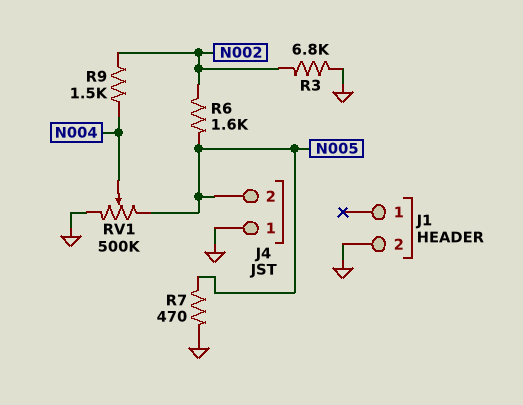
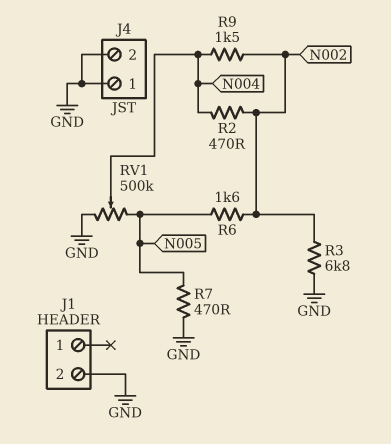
J4 pin 2: N005 -> GND
R2: none -> 470 (N002, N004)

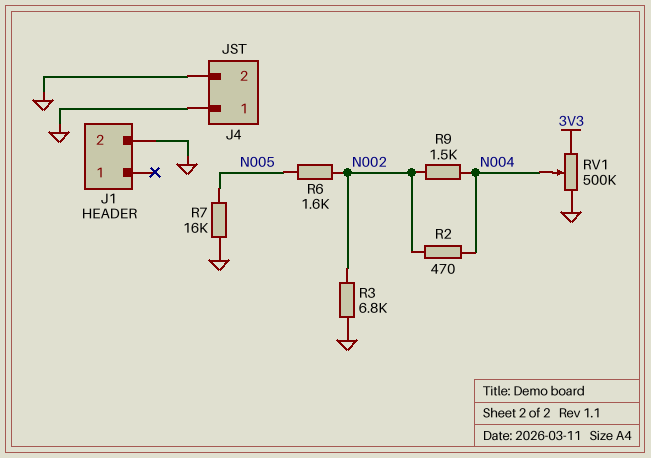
R7: 470 (GND, N005) -> 16k (GND, N005)
RV1: 500k (GND, N005, wiper N004) -> 500k (3V3, GND, wiper N004)

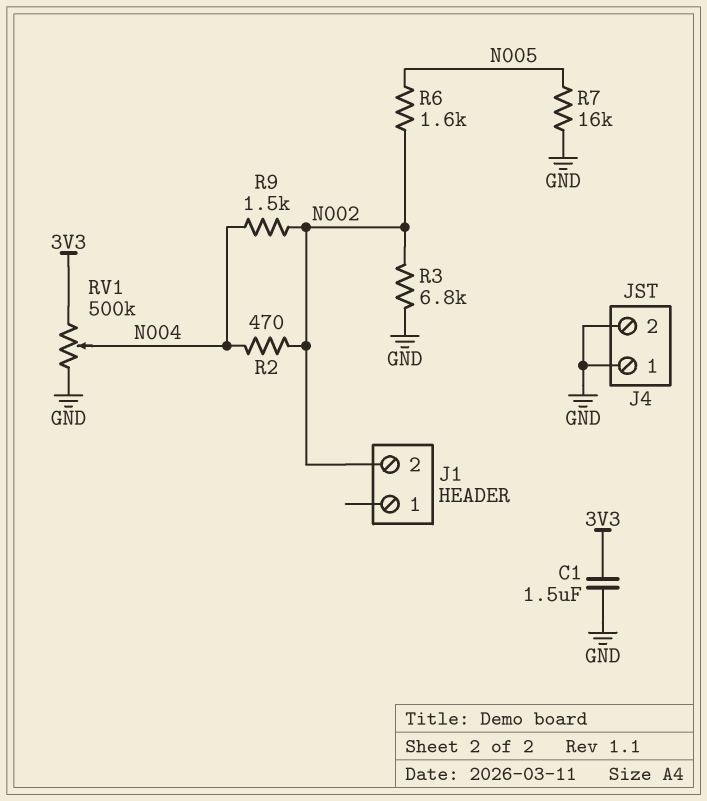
C1: none -> 1.5uF (3V3, GND)
J1 pin 2: GND -> N002

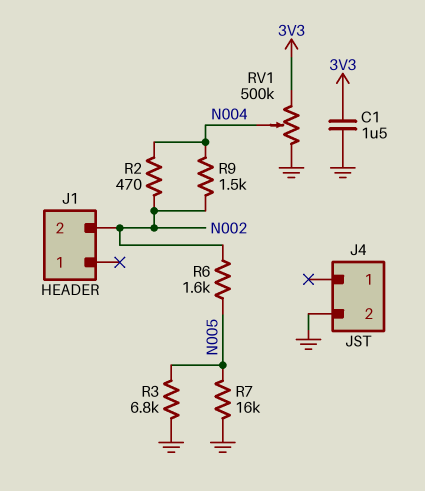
J4 pin 1: GND -> none
R3: 6.8k (GND, N002) -> 6.8k (GND, N005)

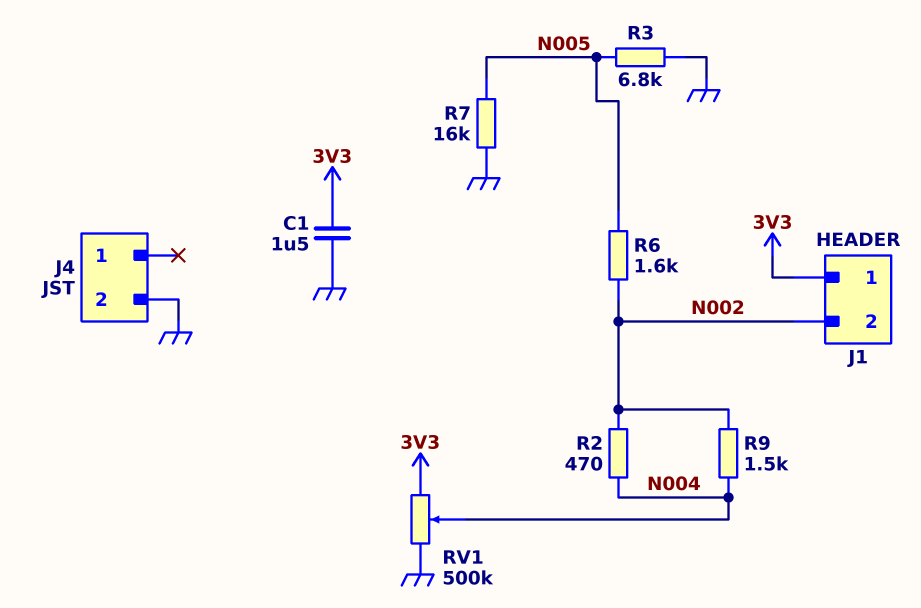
J1 pin 1: none -> 3V3

